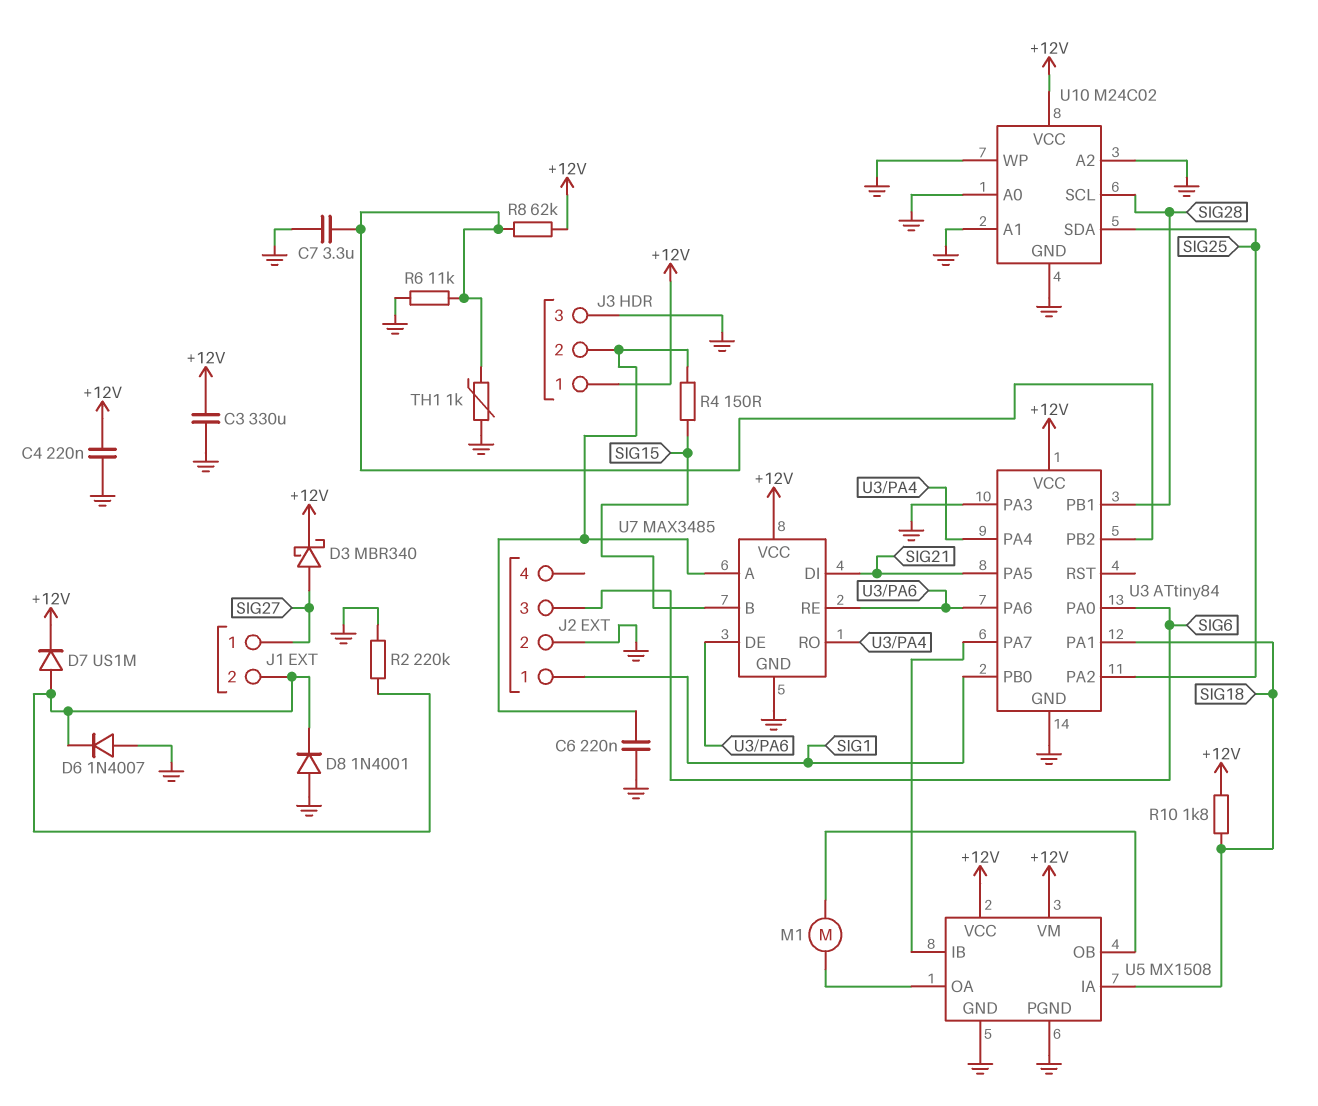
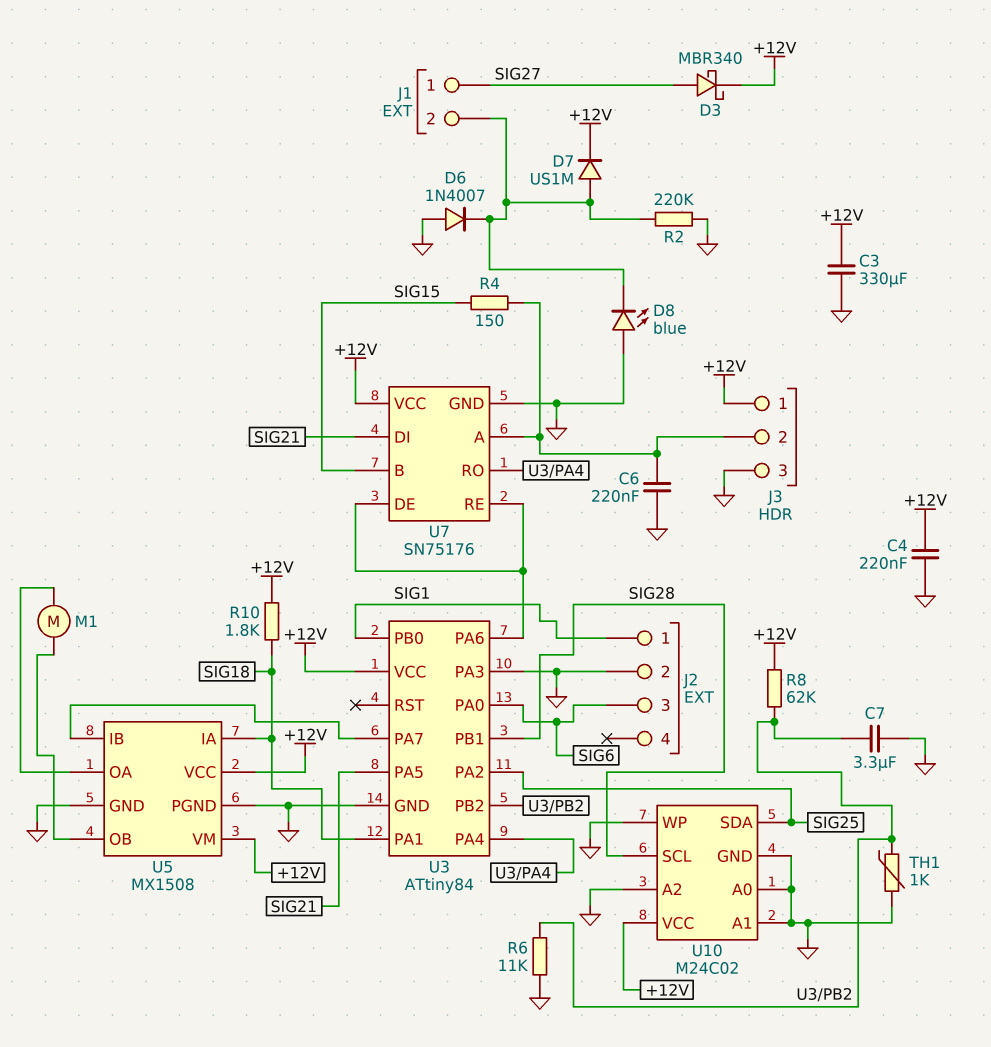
D8: diode 1N4001 (A GND, K J1/2) -> LED blue (A GND, K J1/2)
U7: MAX3485 -> SN75176

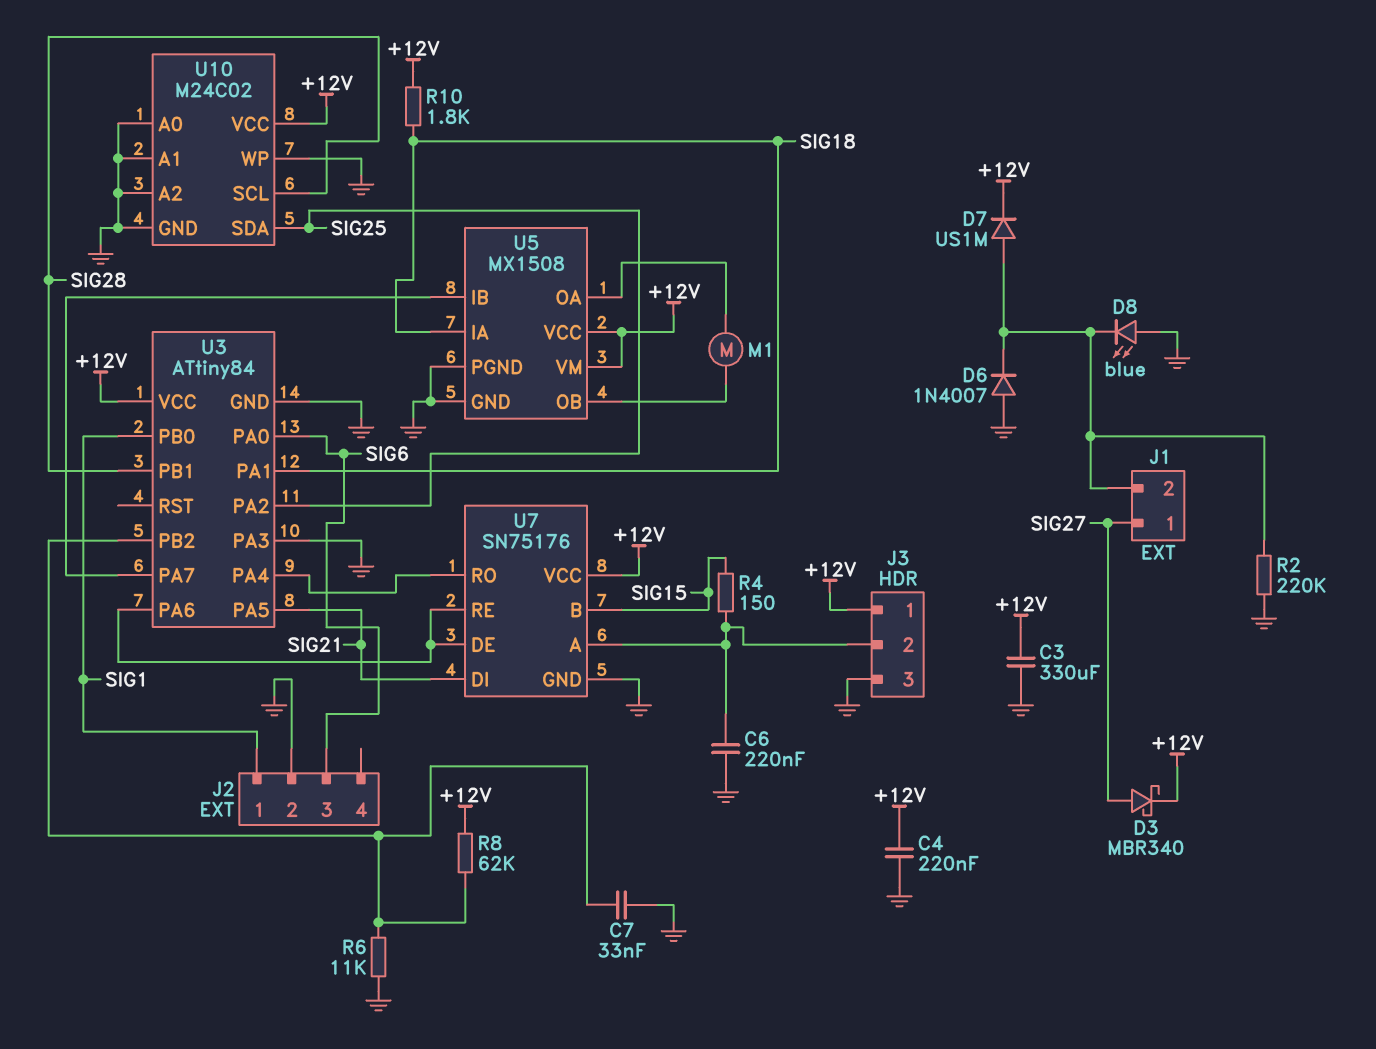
C7: 3.3uF (GND, U3/PB2) -> 33nF (GND, U3/PB2)
TH1: 1k (GND, U3/PB2) -> none

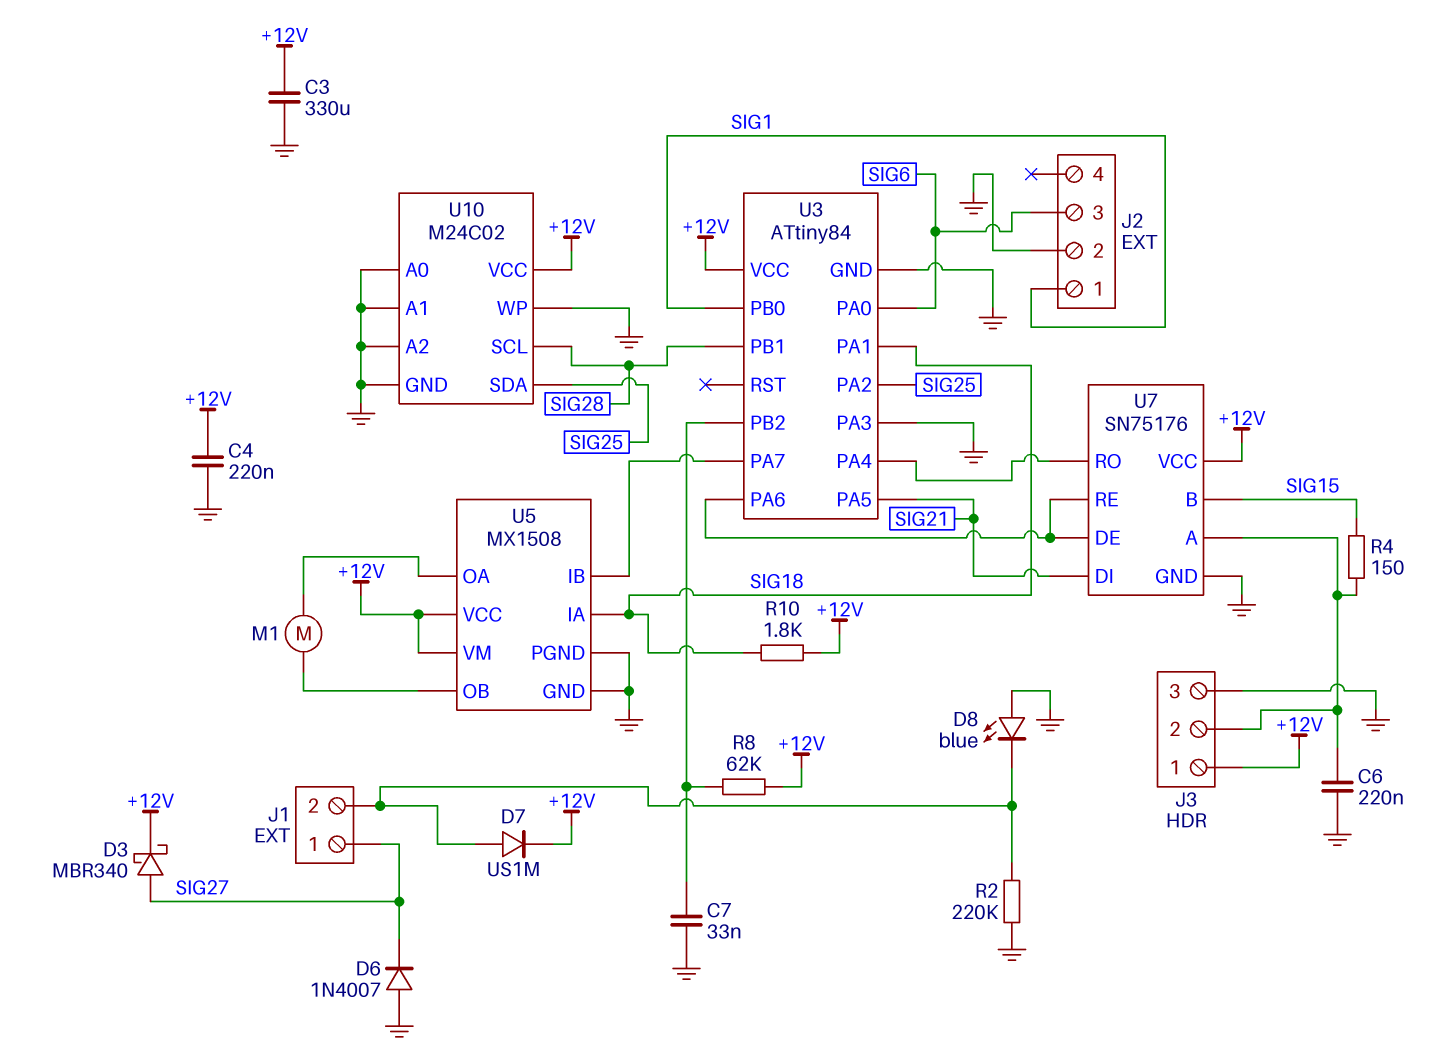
D6: diode 1N4007 (A GND, K J1/2) -> diode 1N4007 (A GND, K SIG27)
R6: 11k (GND, U3/PB2) -> none

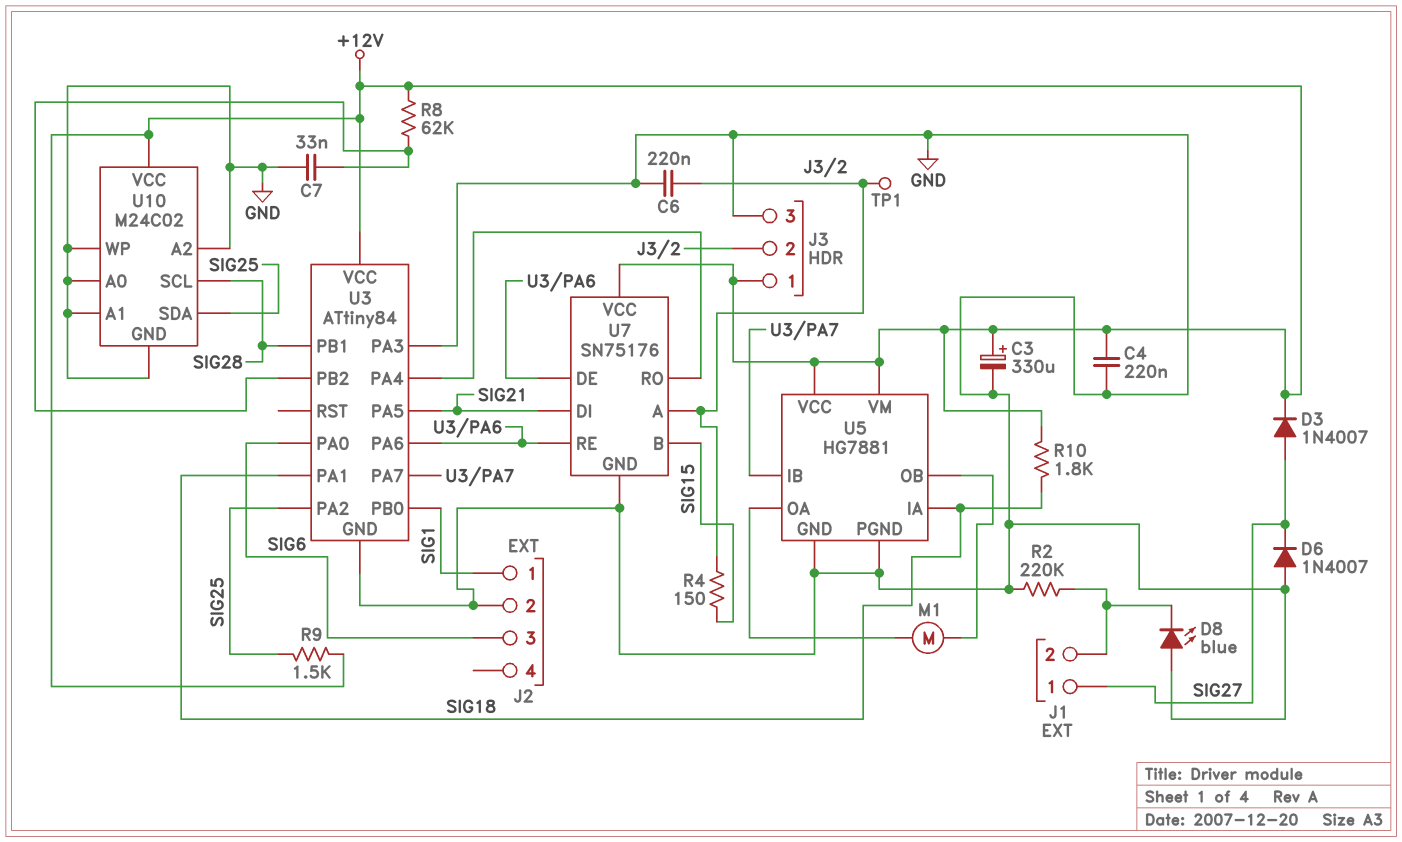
C3: 330uF (+12V, GND) -> 330uF (plus +12V, minus GND)
D3: schottky MBR340 (A SIG27, K +12V) -> diode 1N4007 (A SIG27, K +12V)
D7: diode US1M (A J1/2, K +12V) -> none
R9: none -> 1.5k (+12V, SIG25)
TP1: none -> test point (J3/2)
U5: MX1508 -> HG7881

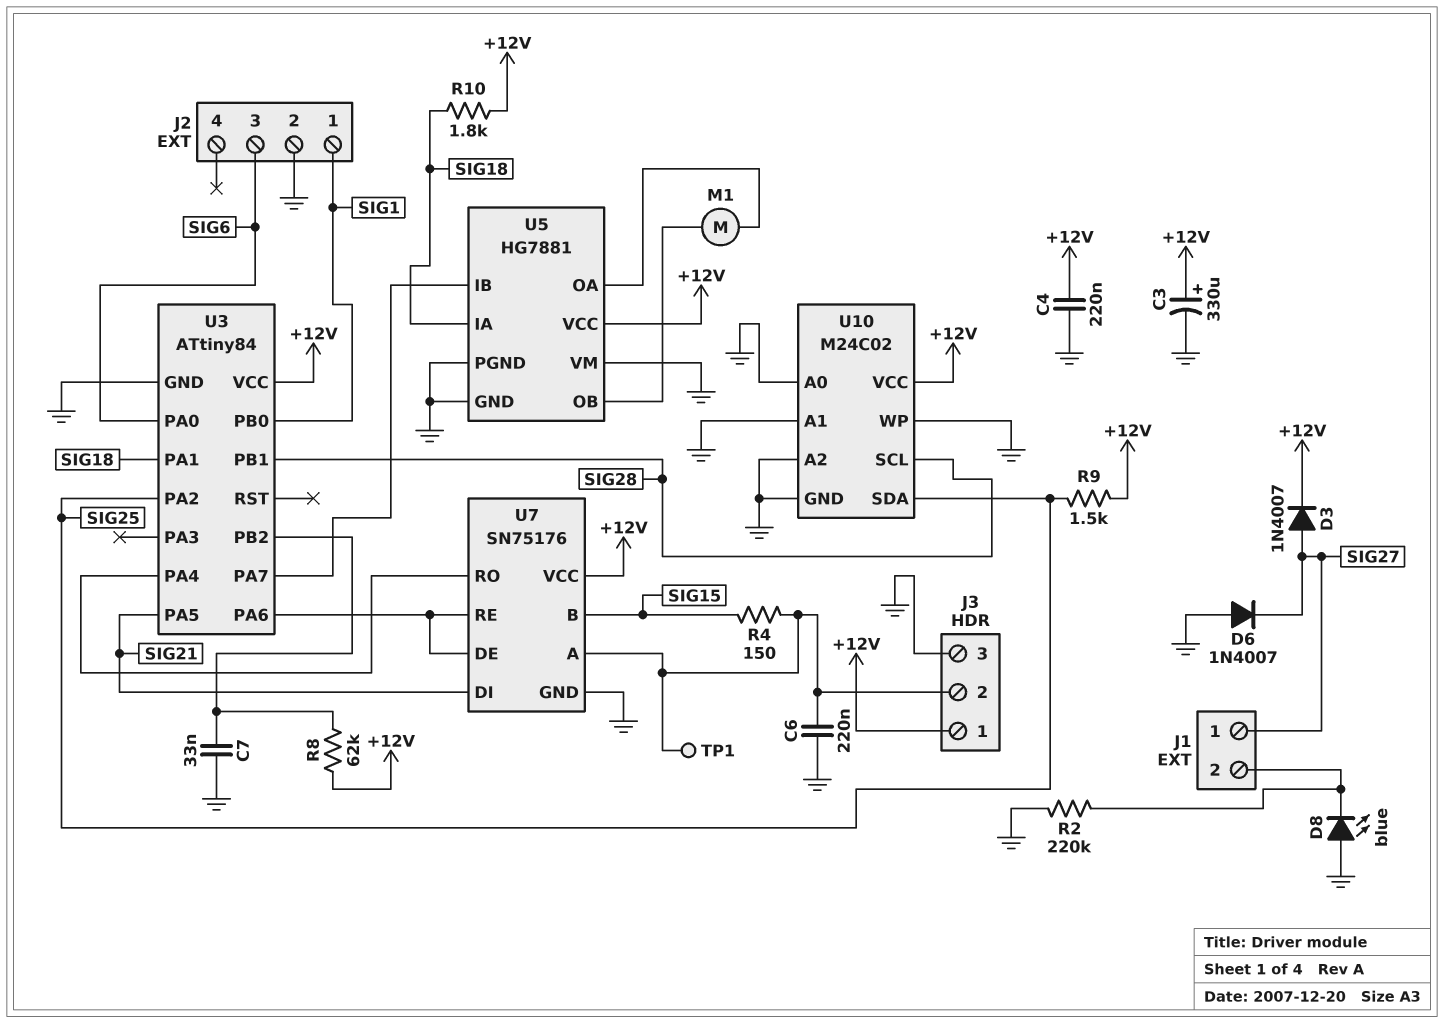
U3 pin PA3: GND -> none
U5 pin VM: +12V -> GND

